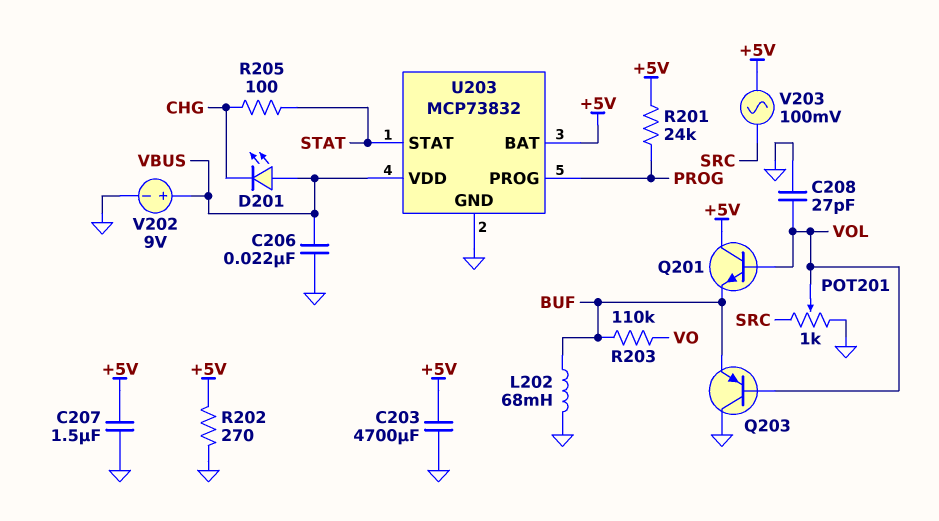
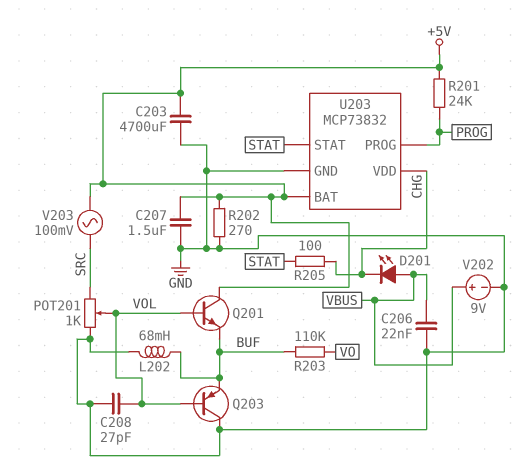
U203 pin VDD: VBUS -> CHG

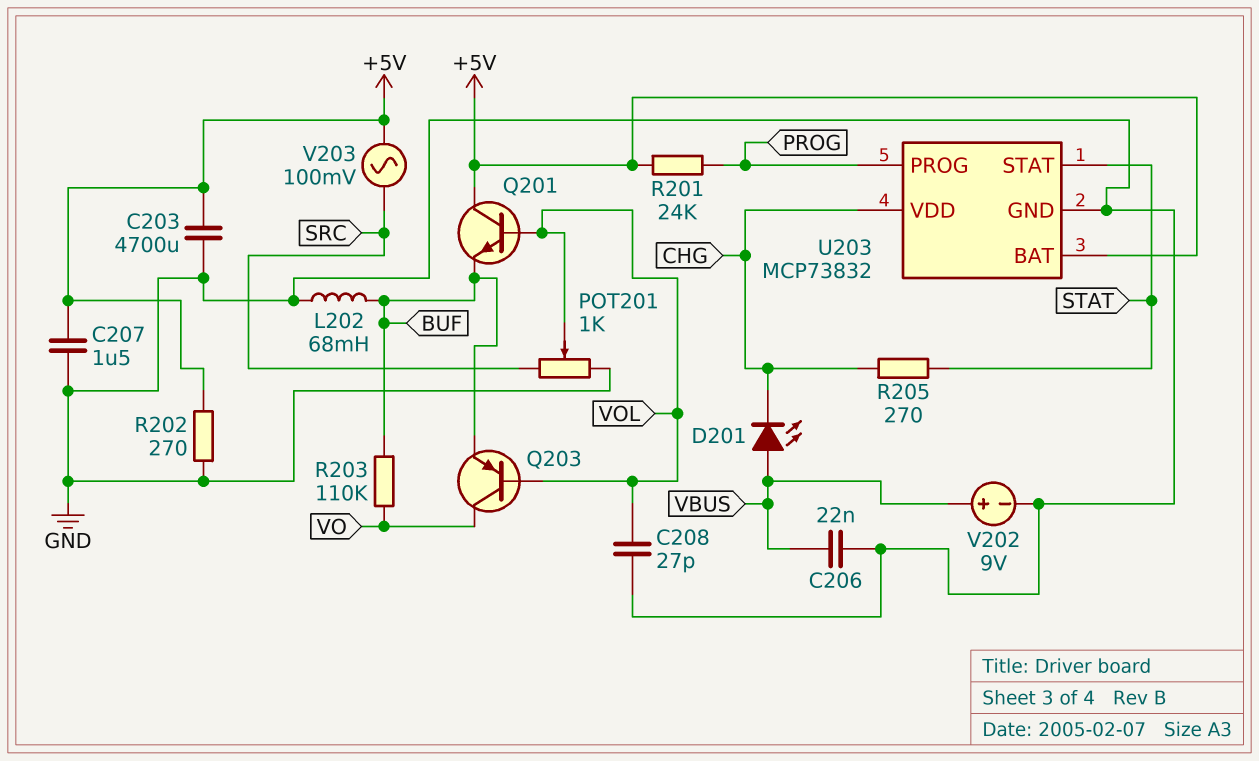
Q203: PNP (B VOL, C GND, E BUF) -> PNP (B VOL, C VO, E BUF)
R205: 100 (CHG, STAT) -> 270 (CHG, STAT)

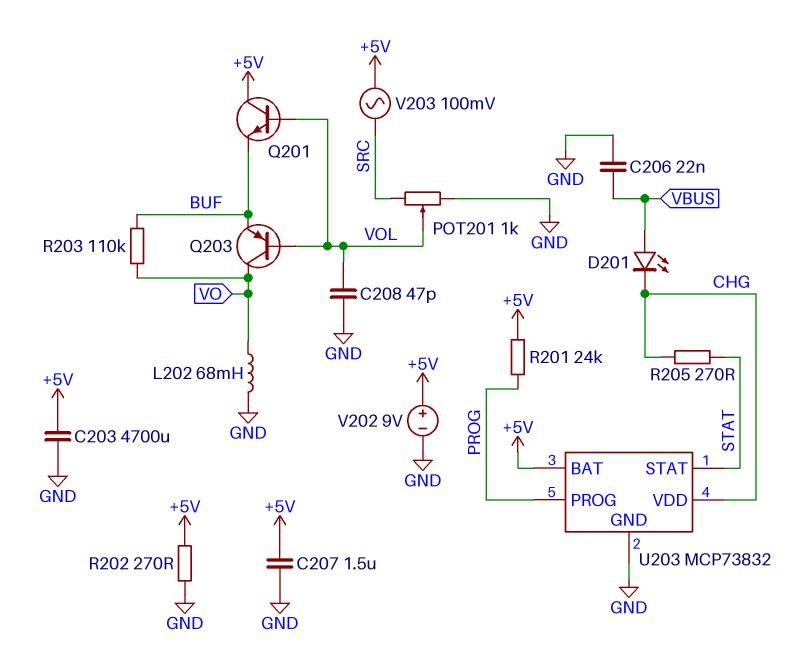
C208: 27pF (GND, VOL) -> 47pF (GND, VOL)
L202: 68mH (BUF, GND) -> 68mH (GND, VO)
V202: 9V (plus VBUS, minus GND) -> 9V (plus +5V, minus GND)

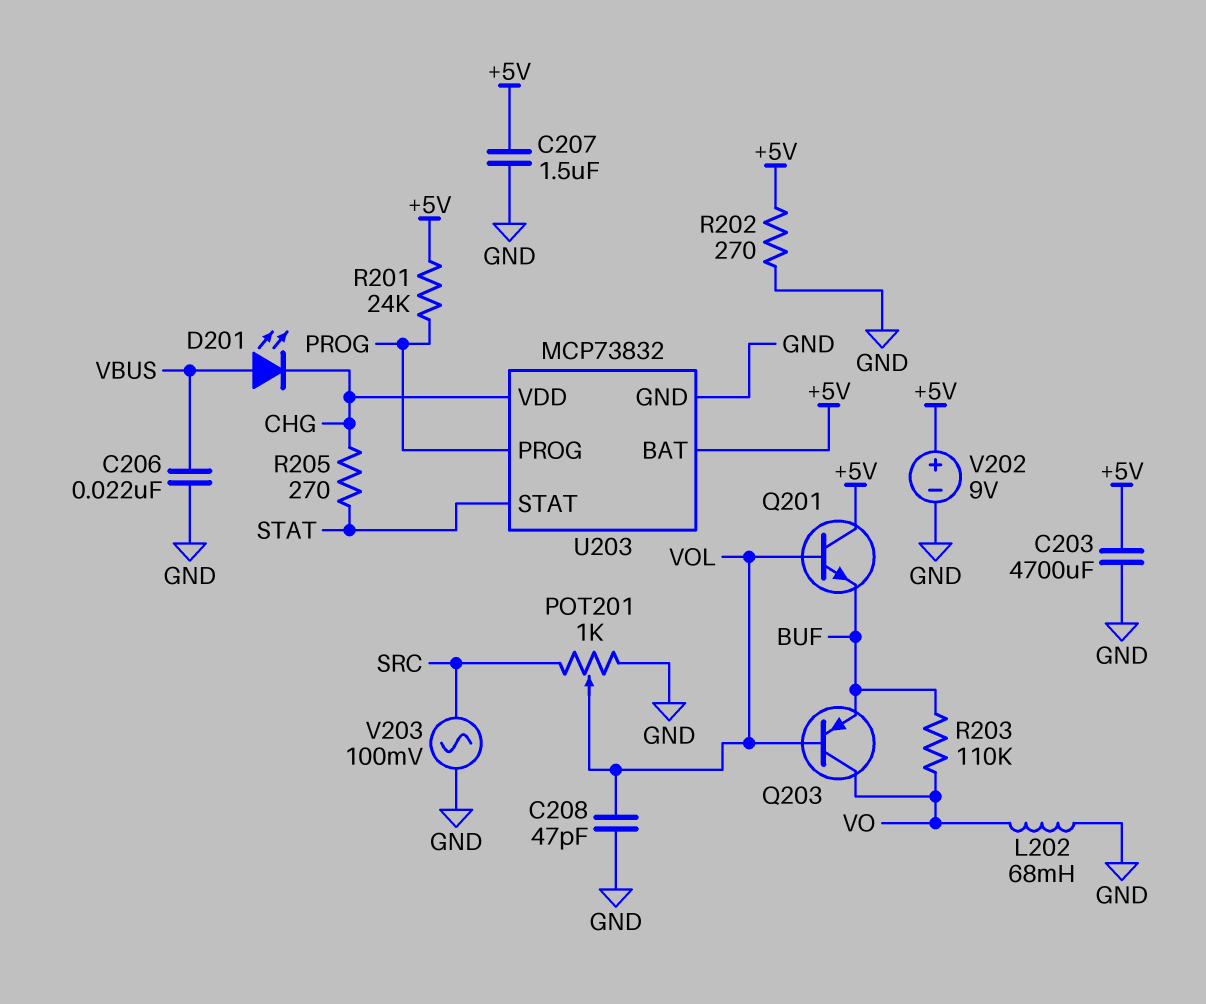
V203: AC 100mV (+5V, SRC) -> AC 100mV (GND, SRC)

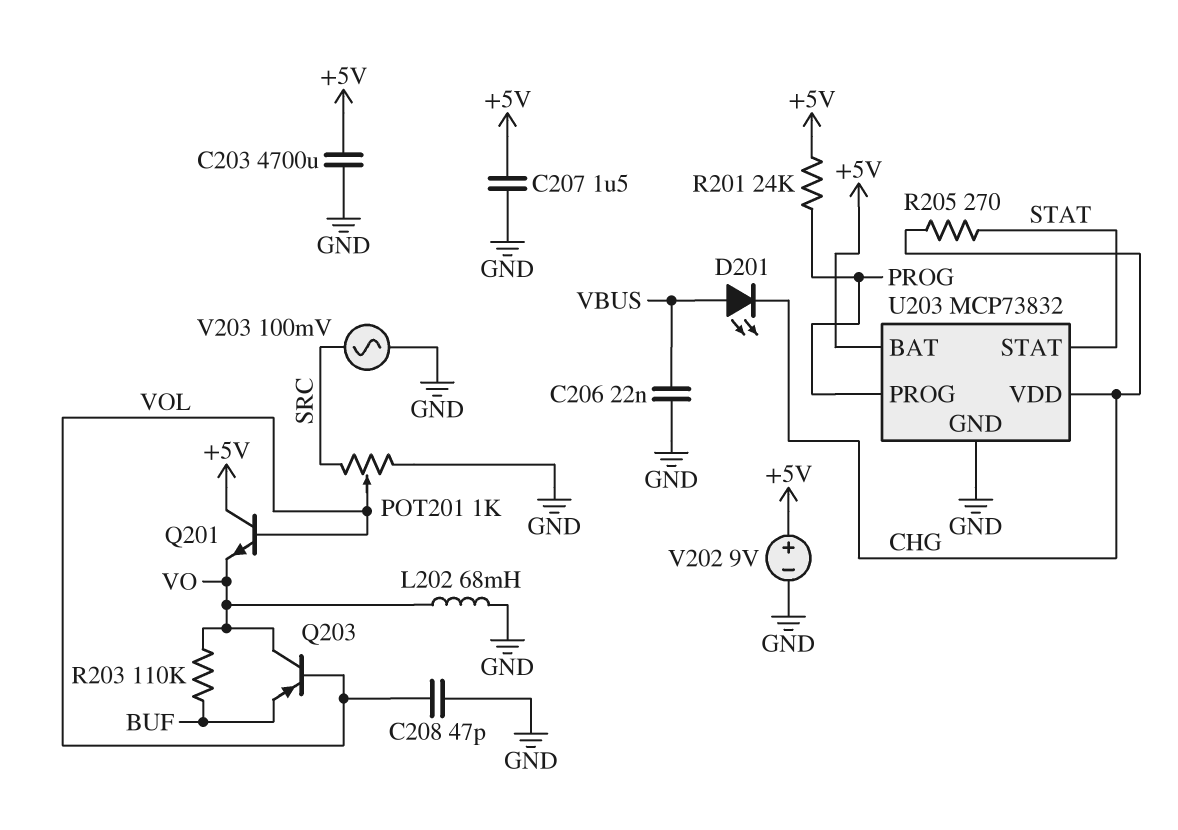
Q201: NPN (B VOL, C +5V, E BUF) -> NPN (B VOL, C +5V, E VO)
R202: 270 (+5V, GND) -> none

